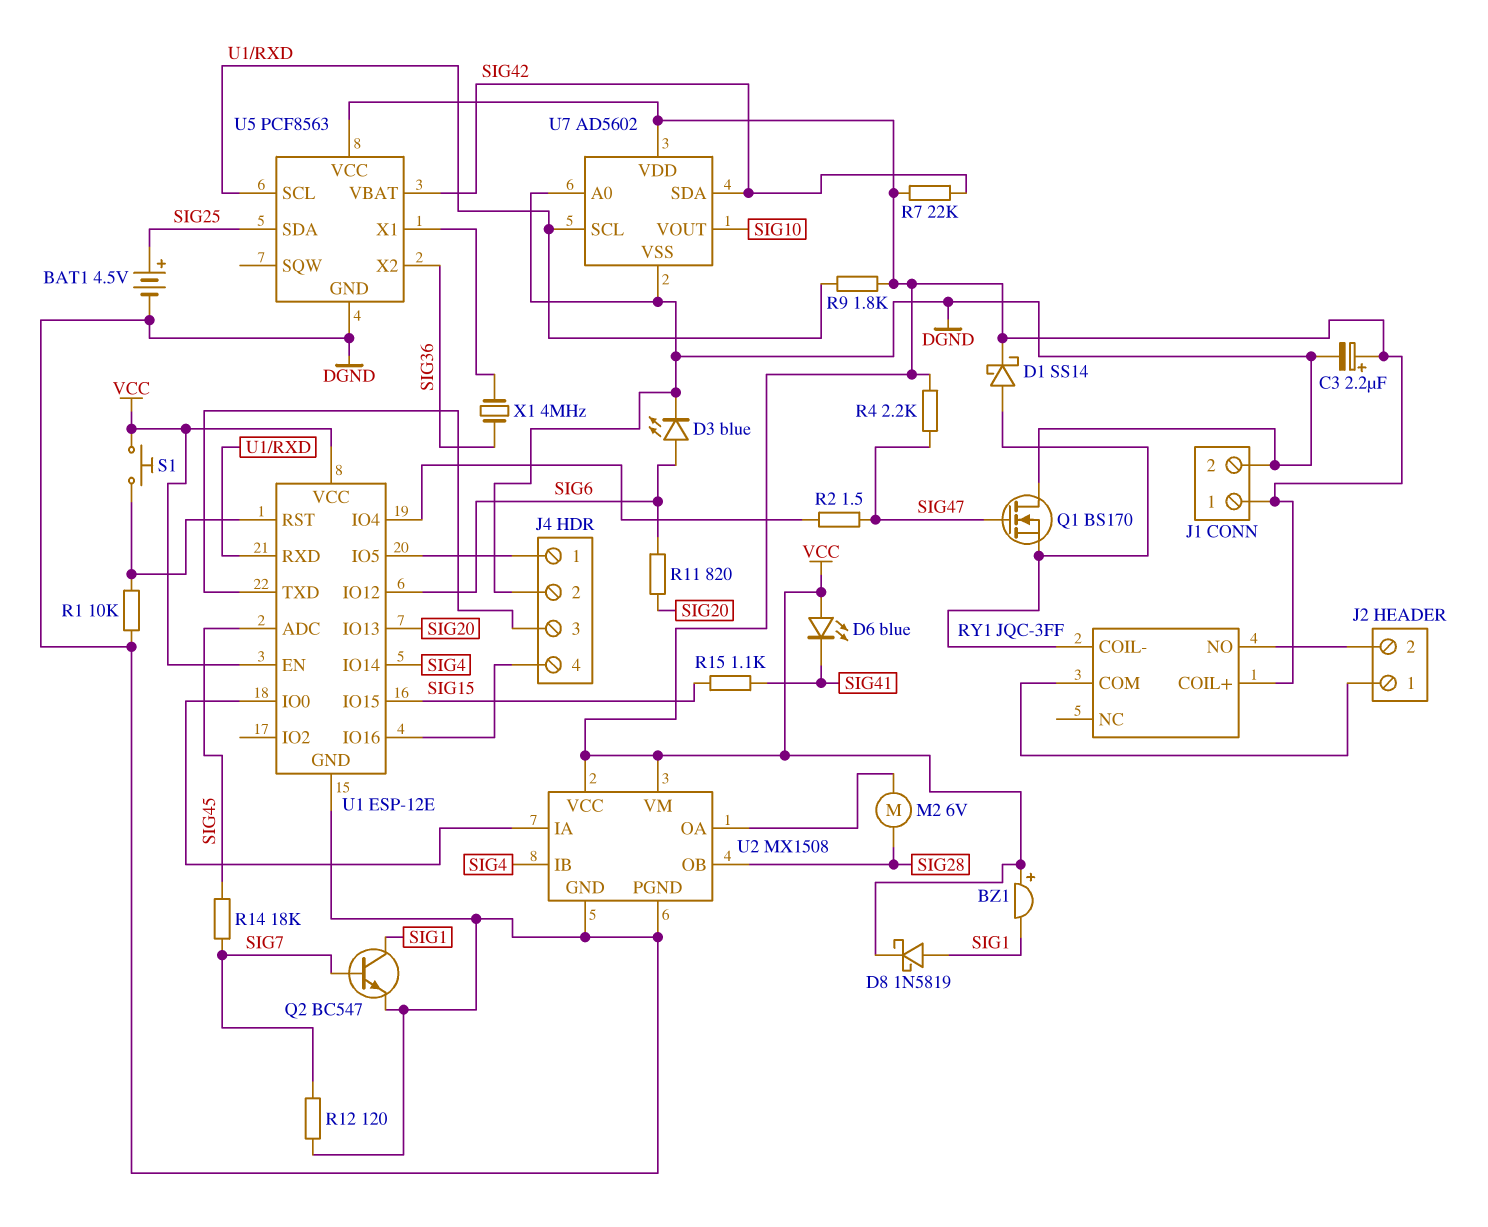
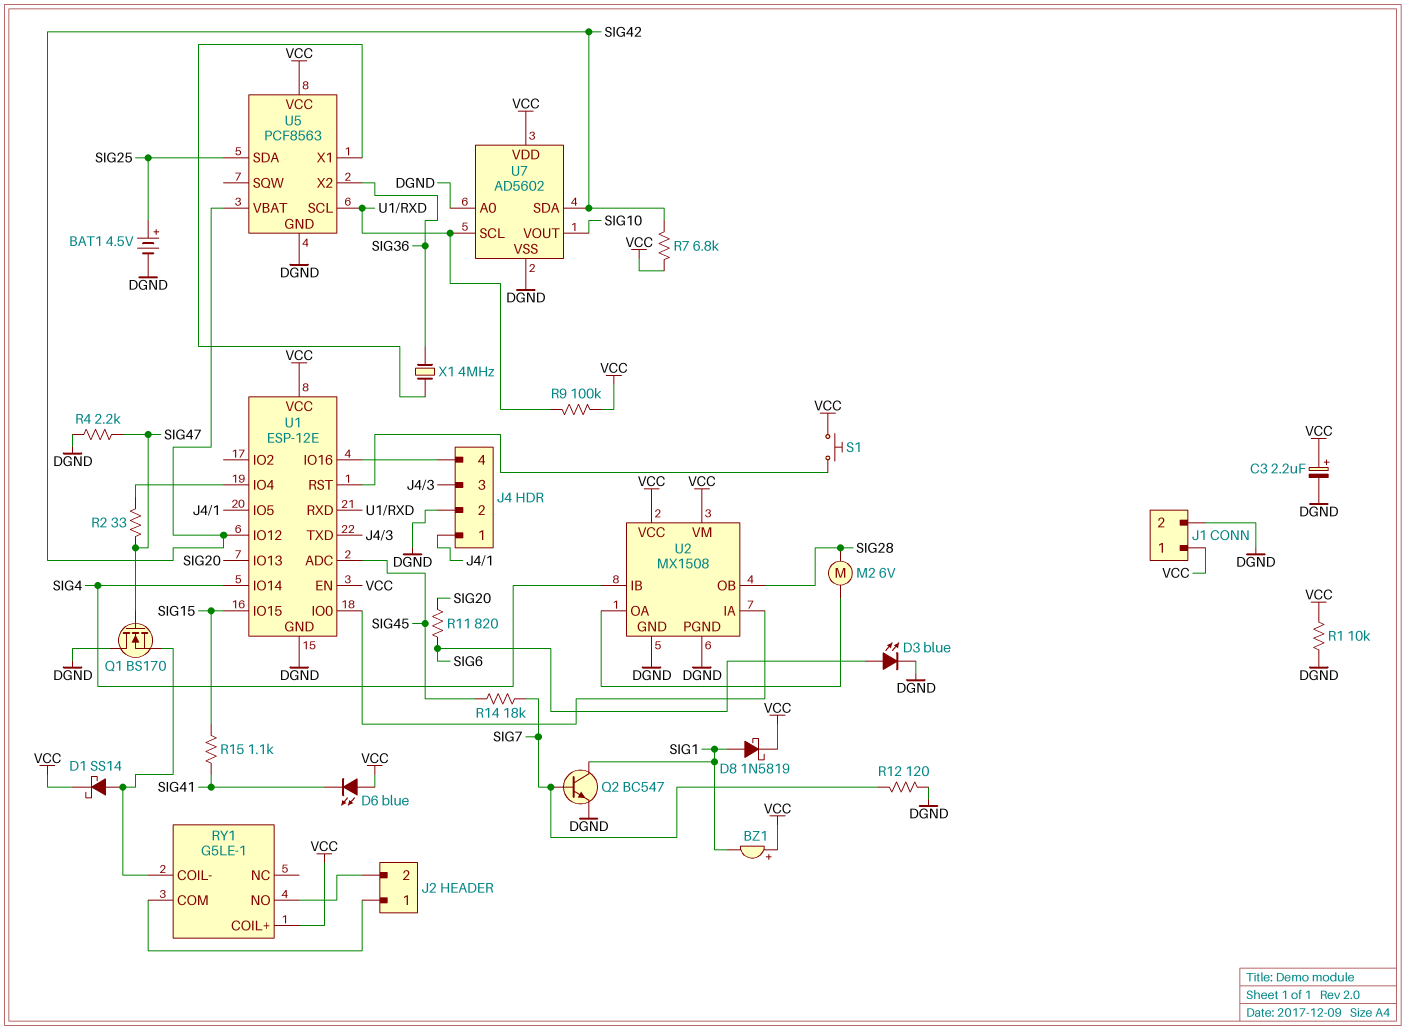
R1: 10k (DGND, U1/RST) -> 10k (DGND, VCC)
R2: 1.5 (SIG47, U1/IO4) -> 33 (SIG47, U1/IO4)
R4: 2.2k (SIG47, VCC) -> 2.2k (DGND, SIG47)
R7: 22k (SIG42, VCC) -> 6.8k (SIG42, VCC)
R9: 1.8k (U1/RXD, VCC) -> 100k (U1/RXD, VCC)
RY1: JQC-3FF -> G5LE-1
U1 pin IO12: SIG6 -> SIG42

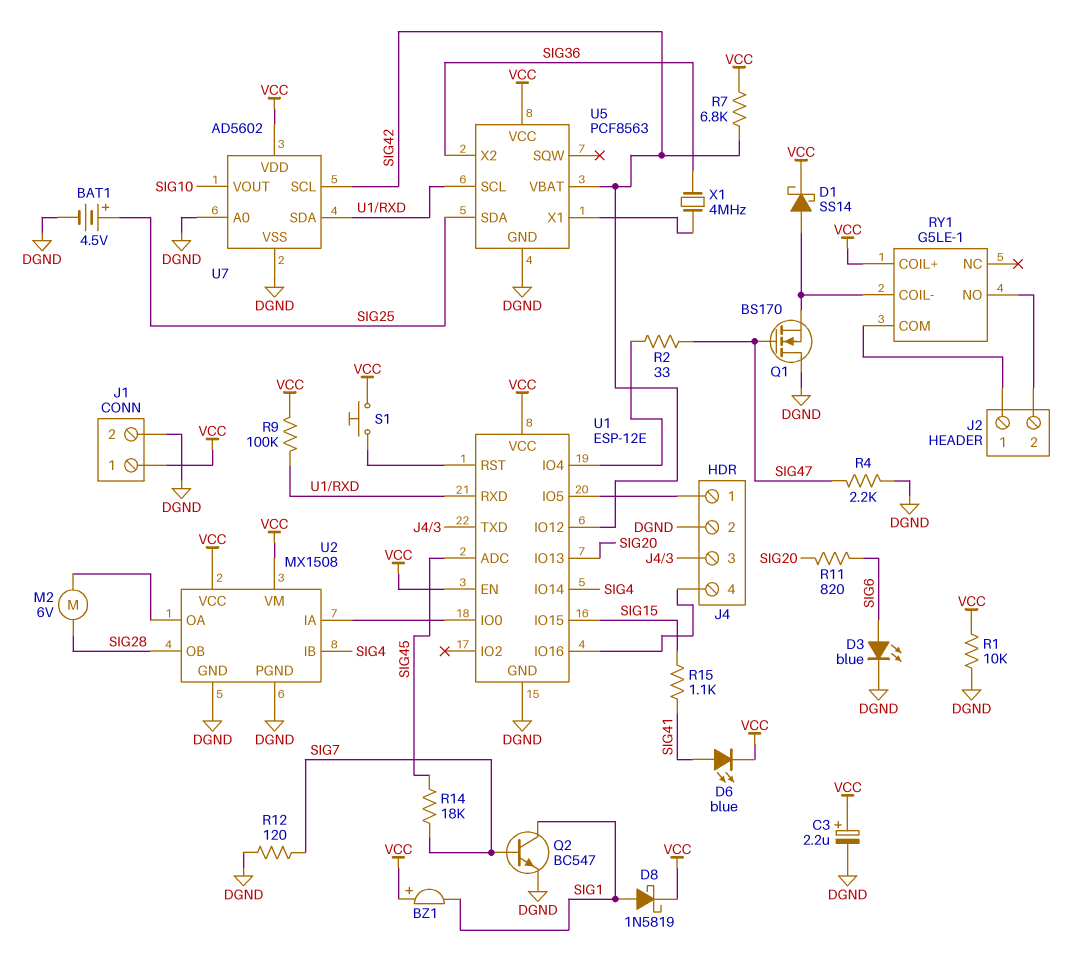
D6: LED blue (A VCC, K SIG41) -> LED blue (A SIG41, K VCC)
U7 pin SCL: U1/RXD -> SIG42
U7 pin SDA: SIG42 -> U1/RXD

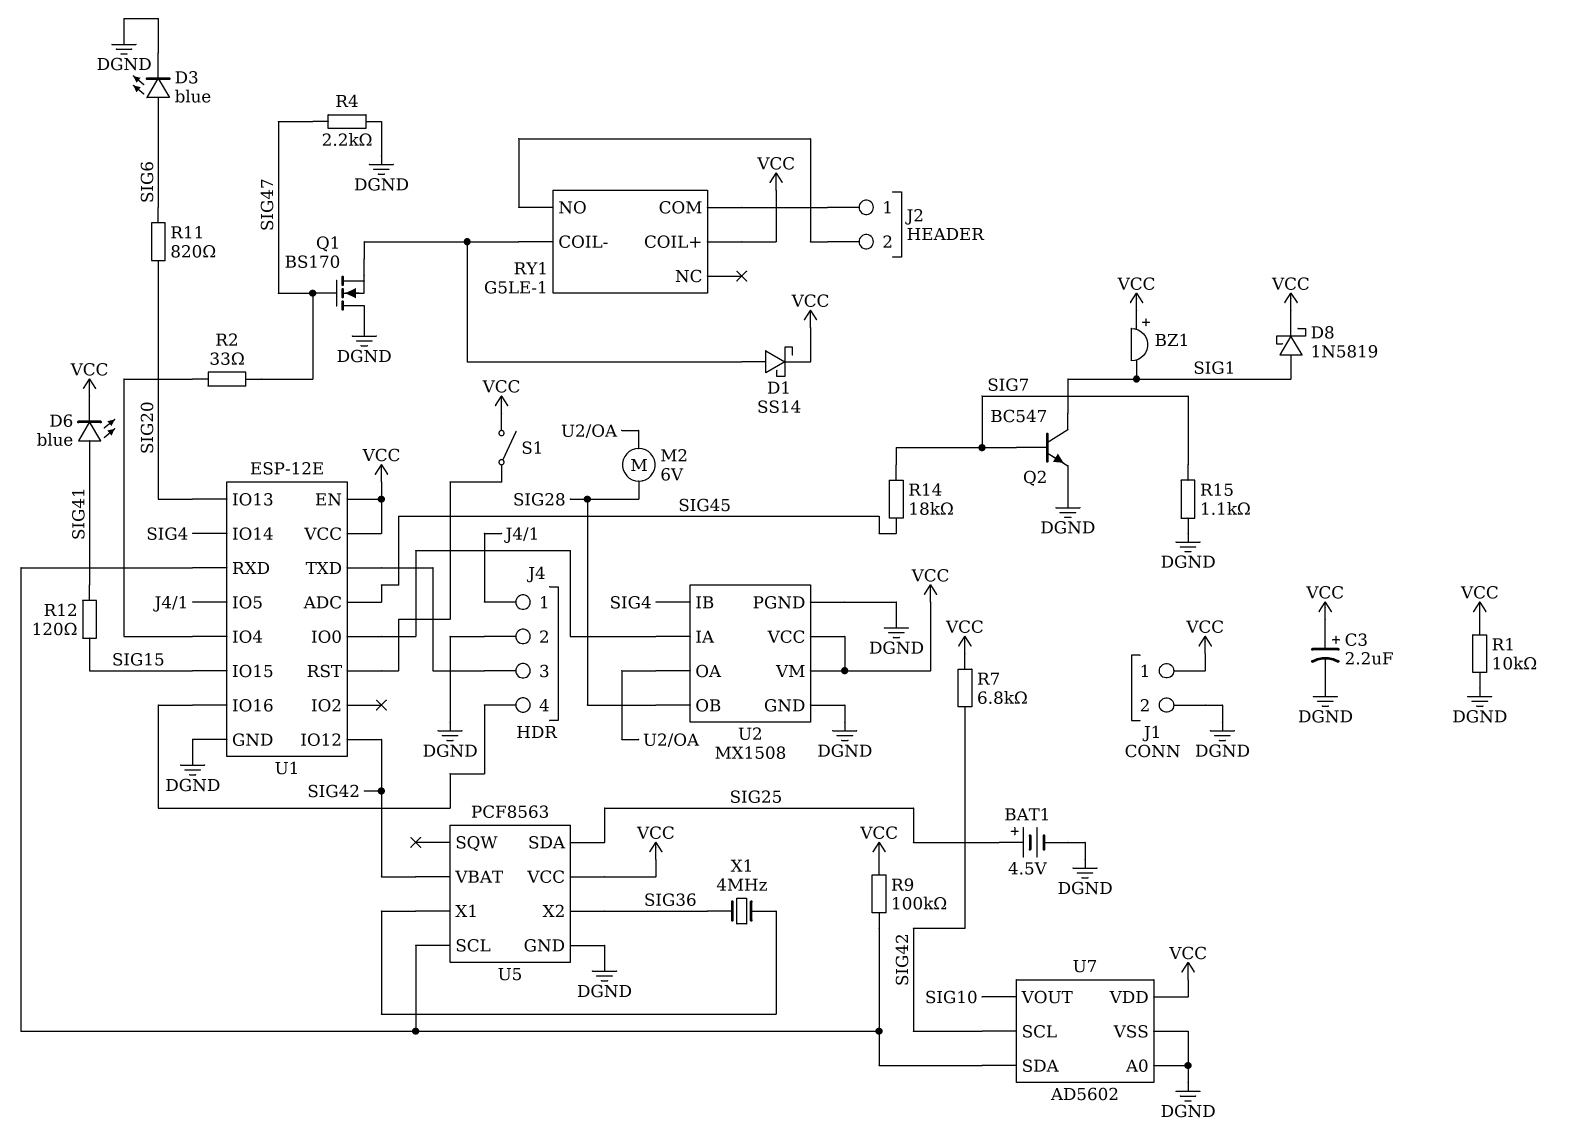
R12: 120 (DGND, SIG7) -> 120 (SIG15, SIG41)
R15: 1.1k (SIG15, SIG41) -> 1.1k (DGND, SIG7)
S1: button (U1/RST, VCC) -> switch (U1/RST, VCC)

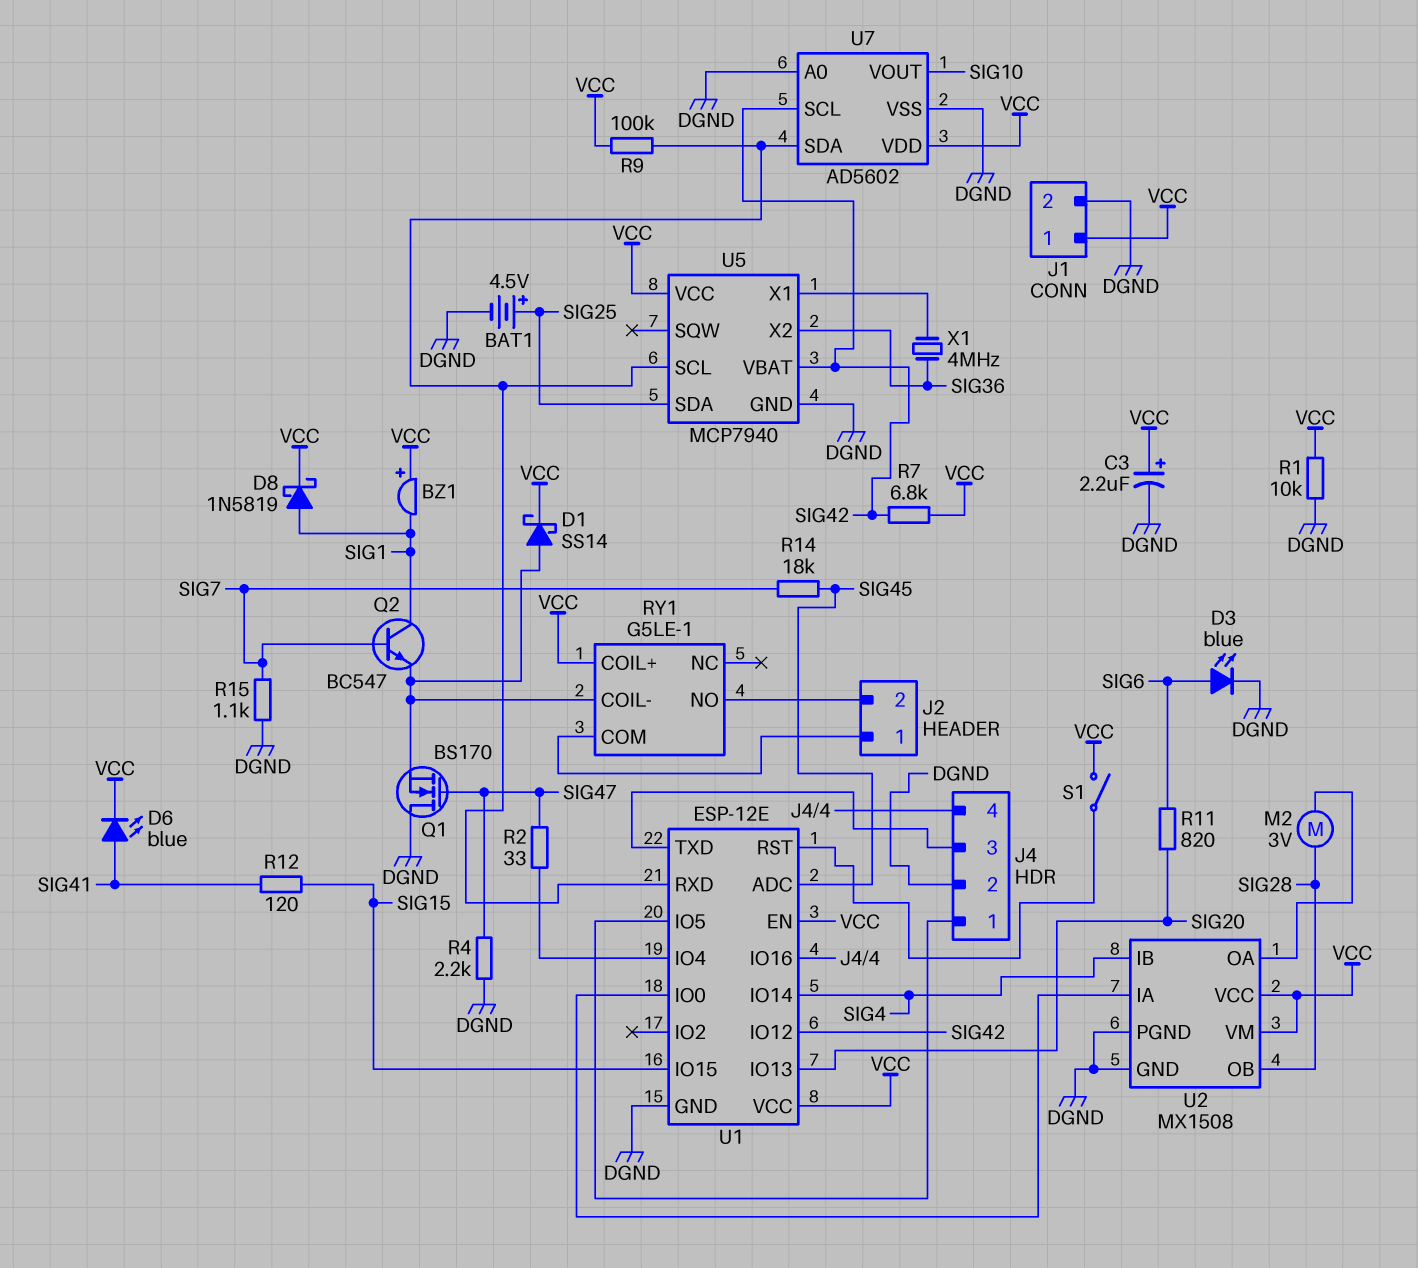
M2: motor 6V (SIG28, U2/OA) -> motor 3V (SIG28, U2/OA)
Q2: NPN BC547 (B SIG7, C SIG1, E DGND) -> NPN BC547 (B SIG7, C SIG1, E RY1/COIL-)
U5: PCF8563 -> MCP7940

